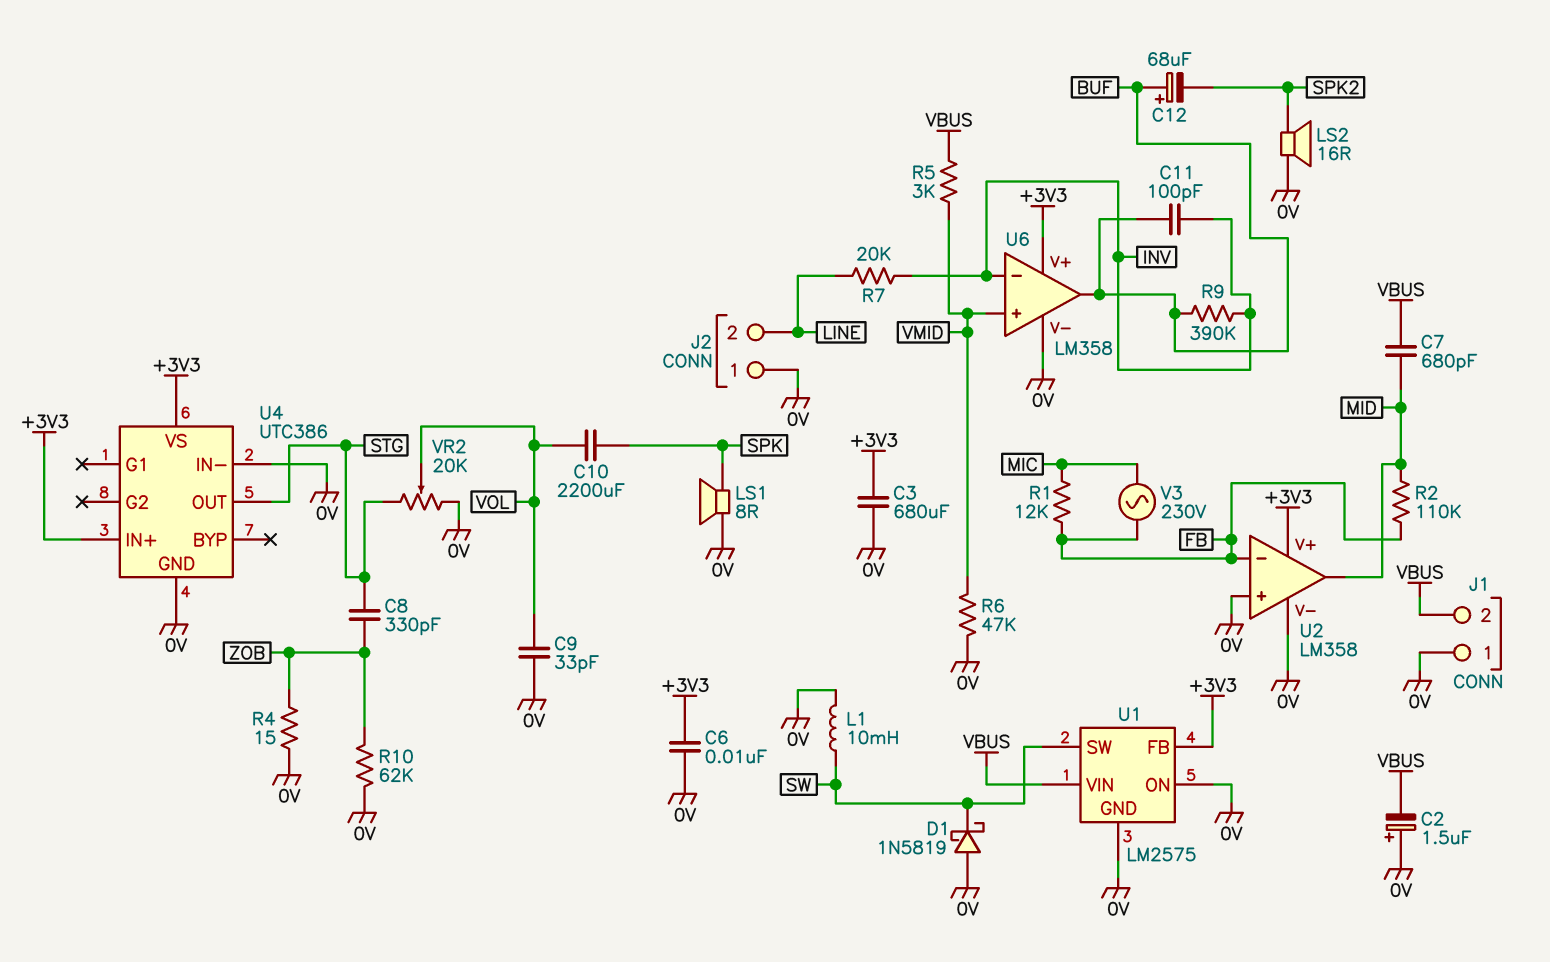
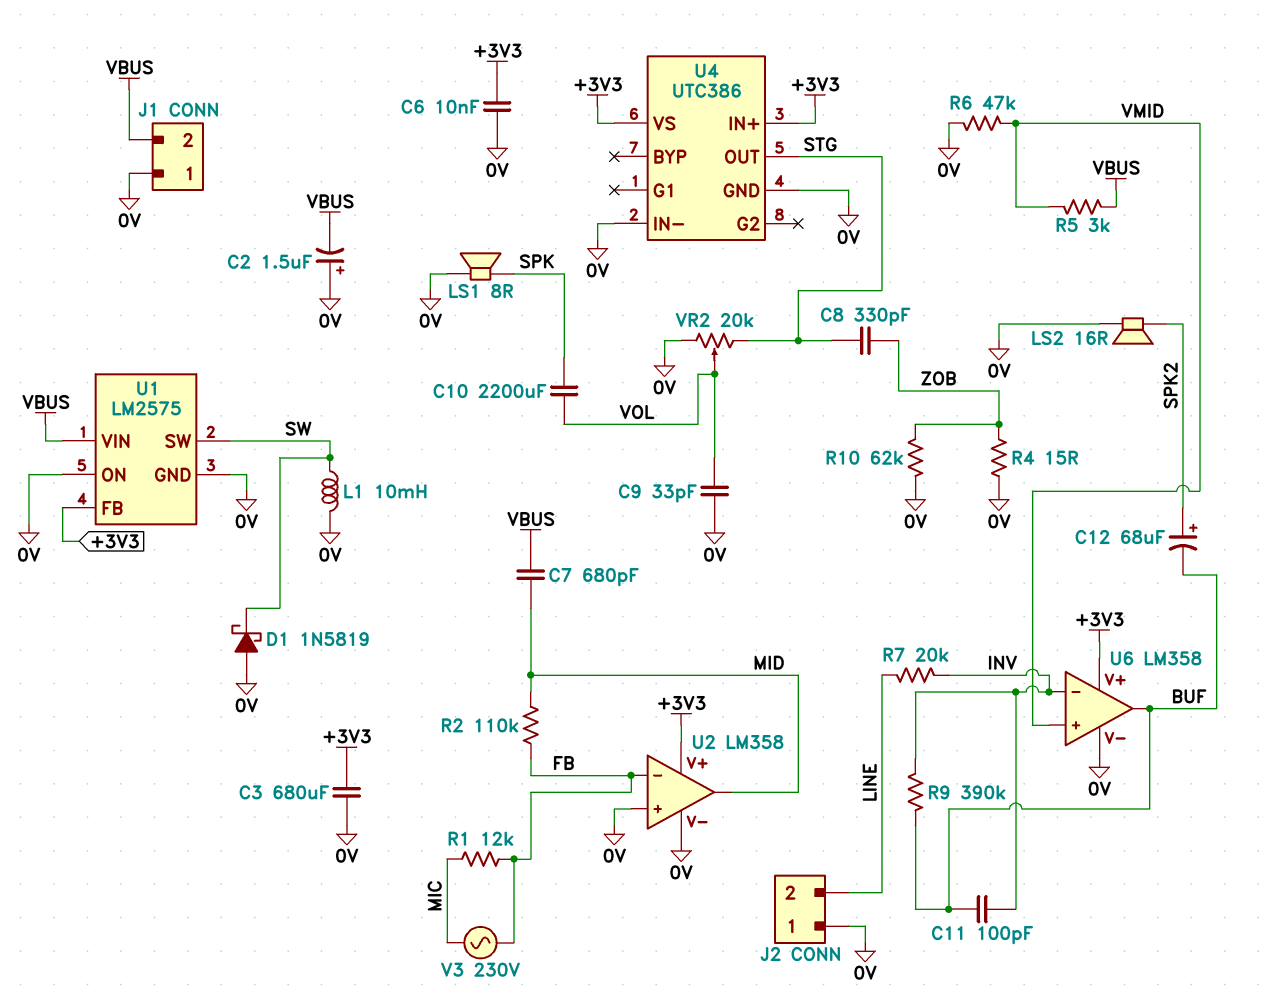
C12: 68uF (plus BUF, minus SPK2) -> 68uF (plus SPK2, minus BUF)

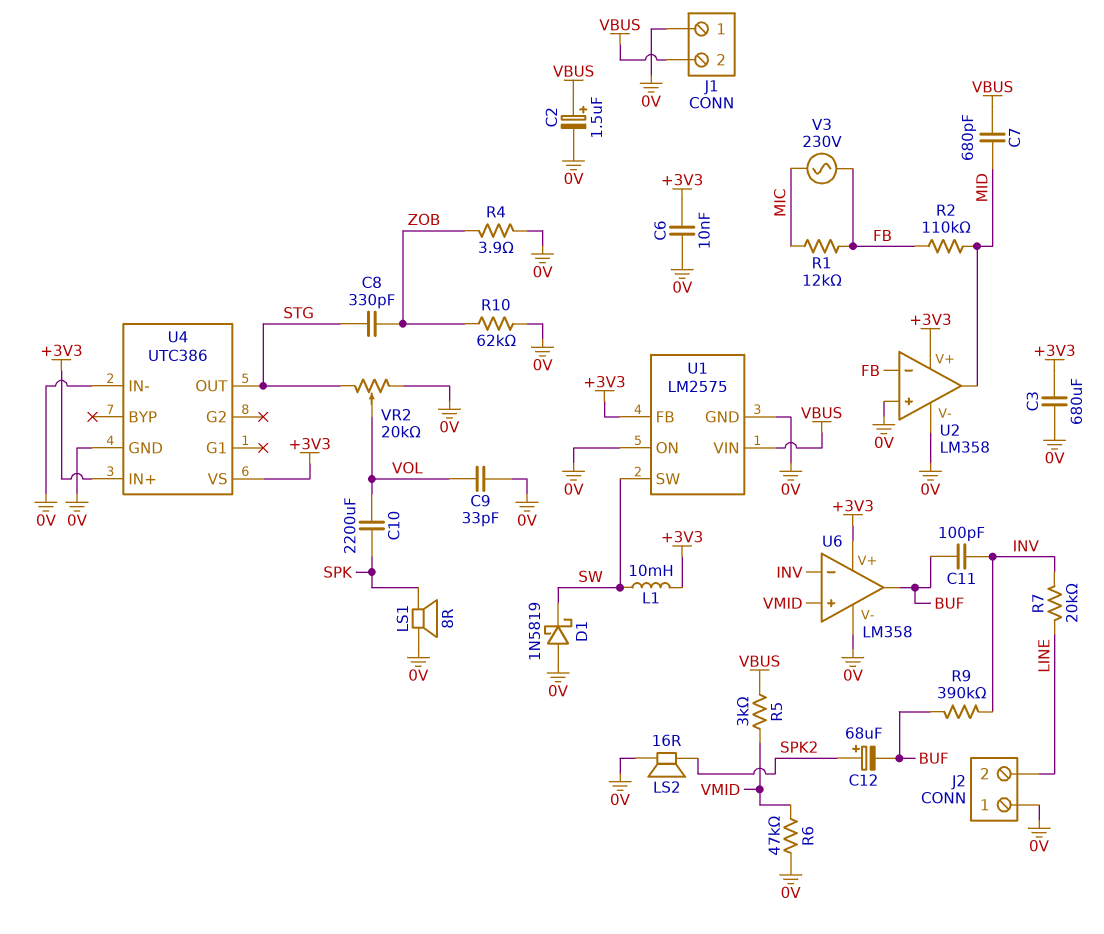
C2: 1.5uF (plus 0V, minus VBUS) -> 1.5uF (plus VBUS, minus 0V)
L1: 10mH (0V, SW) -> 10mH (+3V3, SW)
R4: 15 (0V, ZOB) -> 3.9 (0V, ZOB)

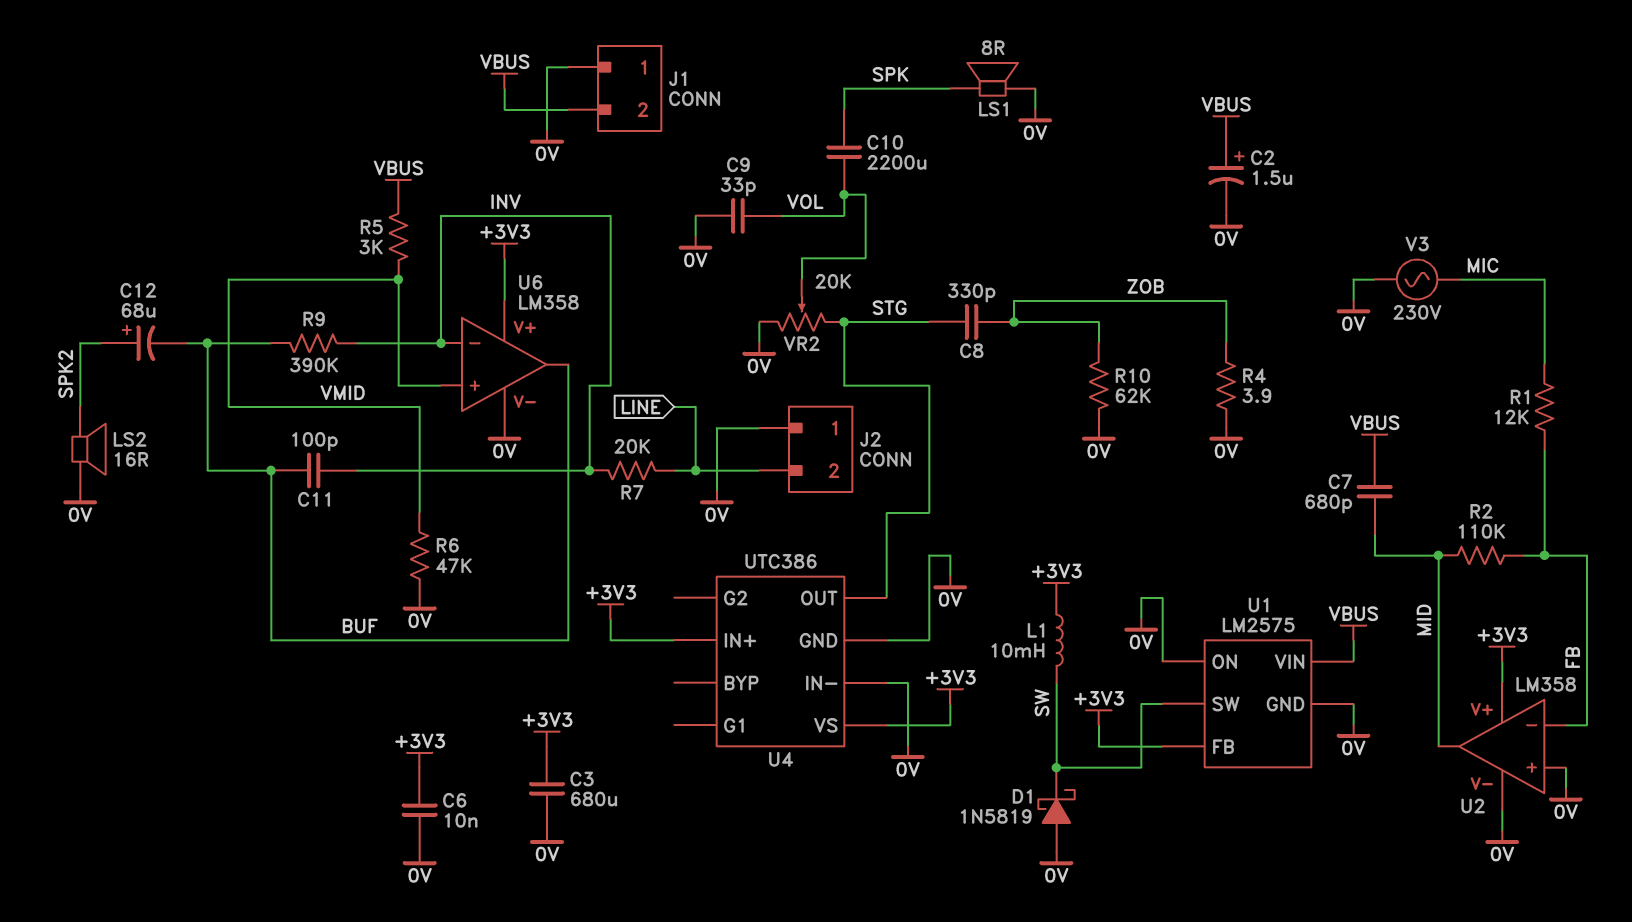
V3: AC 230V (FB, MIC) -> AC 230V (0V, MIC)

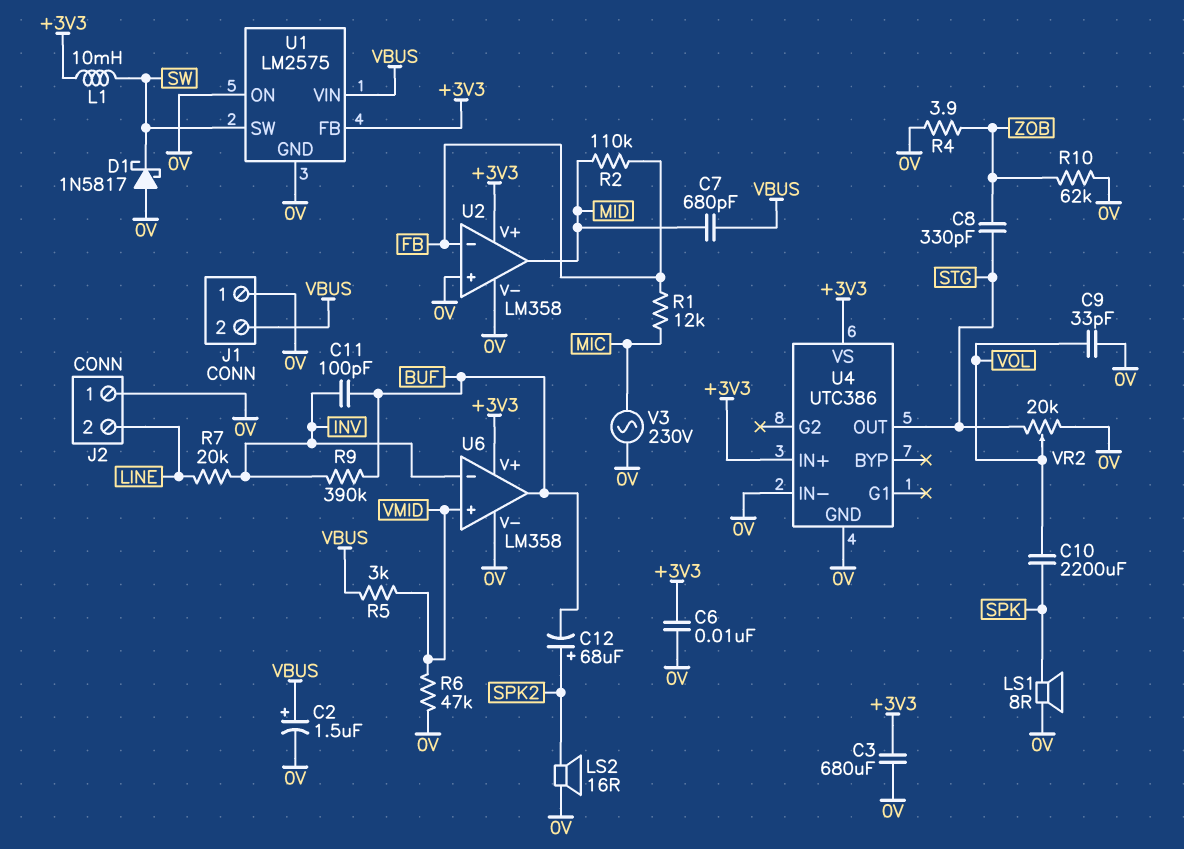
D1: schottky 1N5819 (A 0V, K SW) -> schottky 1N5817 (A 0V, K SW)

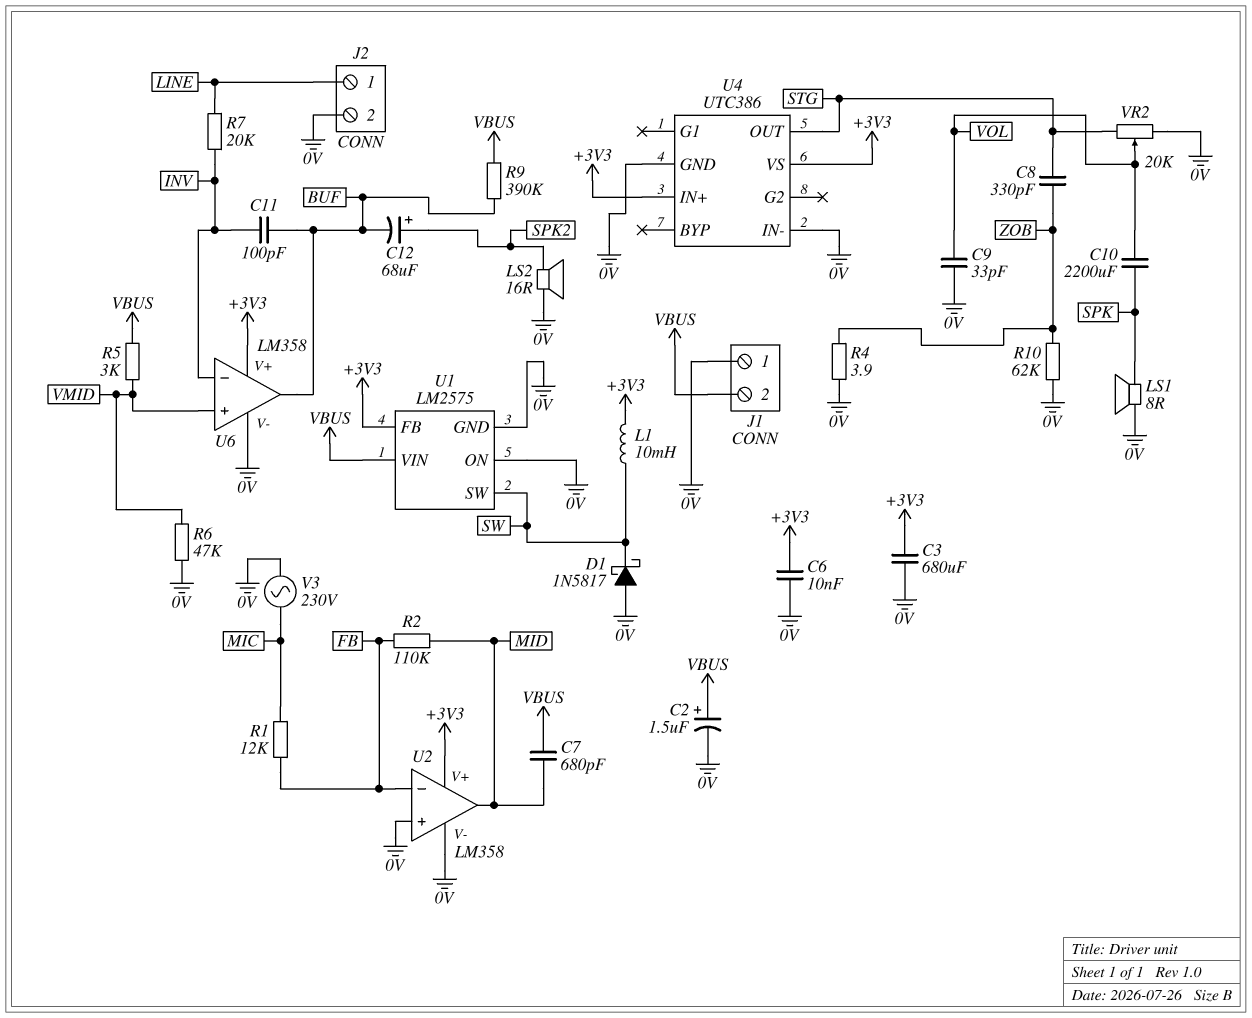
J2 pin 1: 0V -> LINE
J2 pin 2: LINE -> 0V
R9: 390k (BUF, INV) -> 390k (BUF, VBUS)

